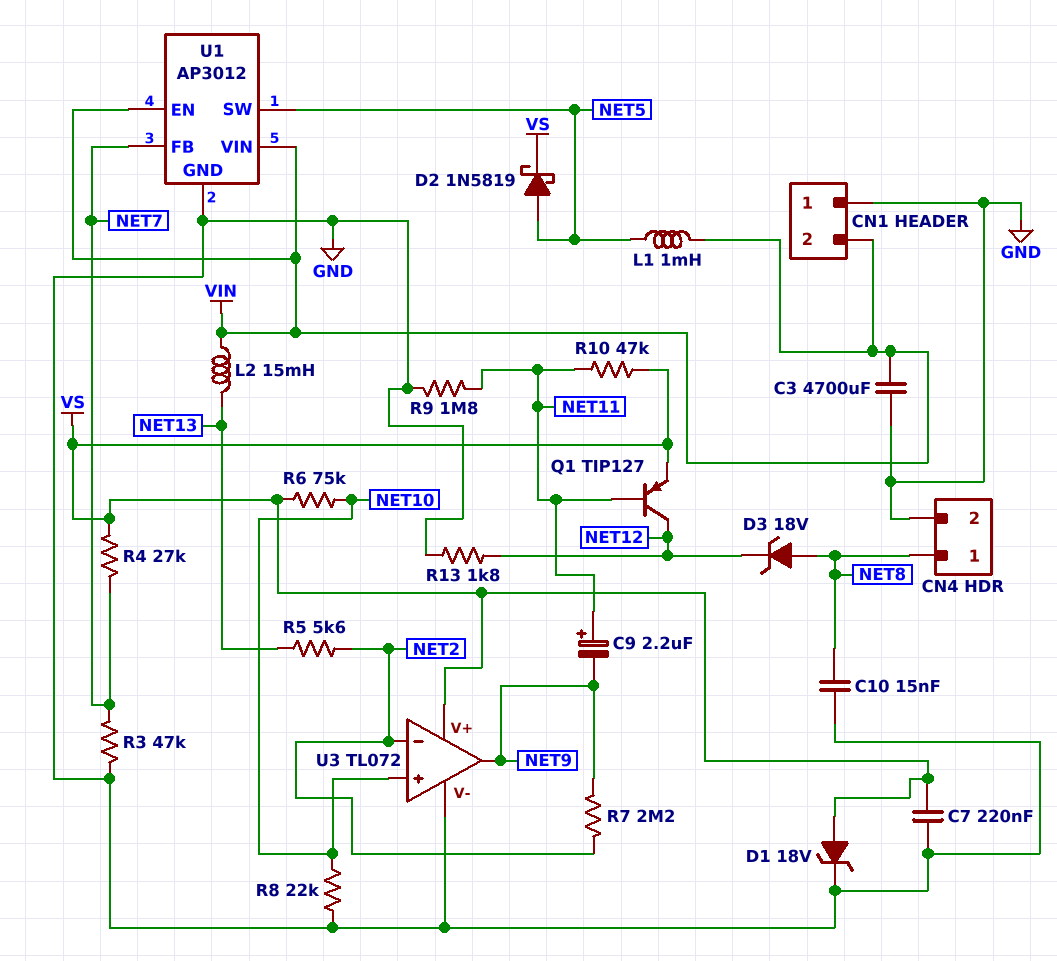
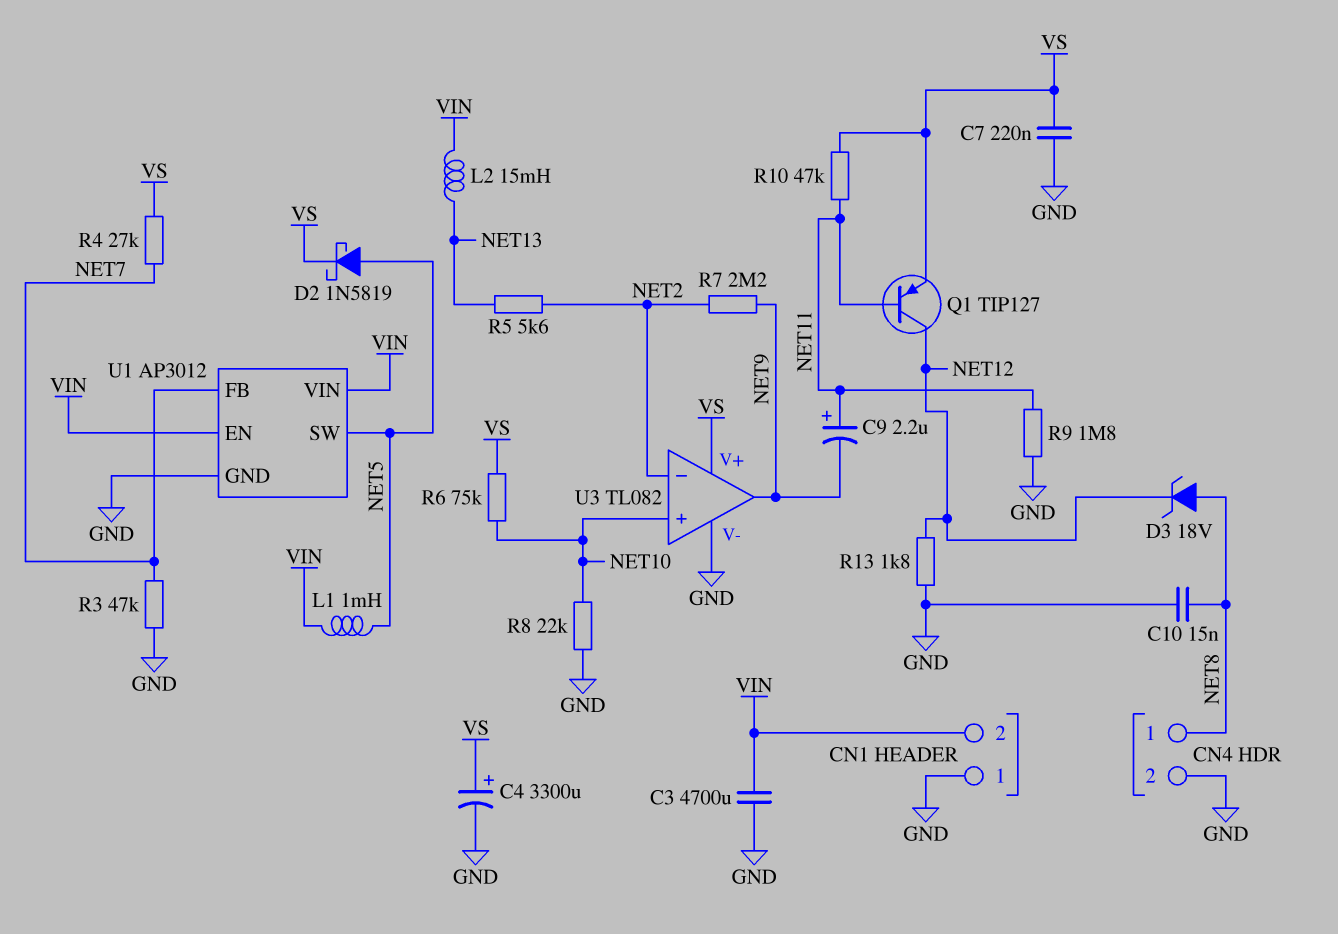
C4: none -> 3300uF (plus VS, minus GND)
D1: zener 18V (A VS, K GND) -> none
U3: TL072 -> TL082

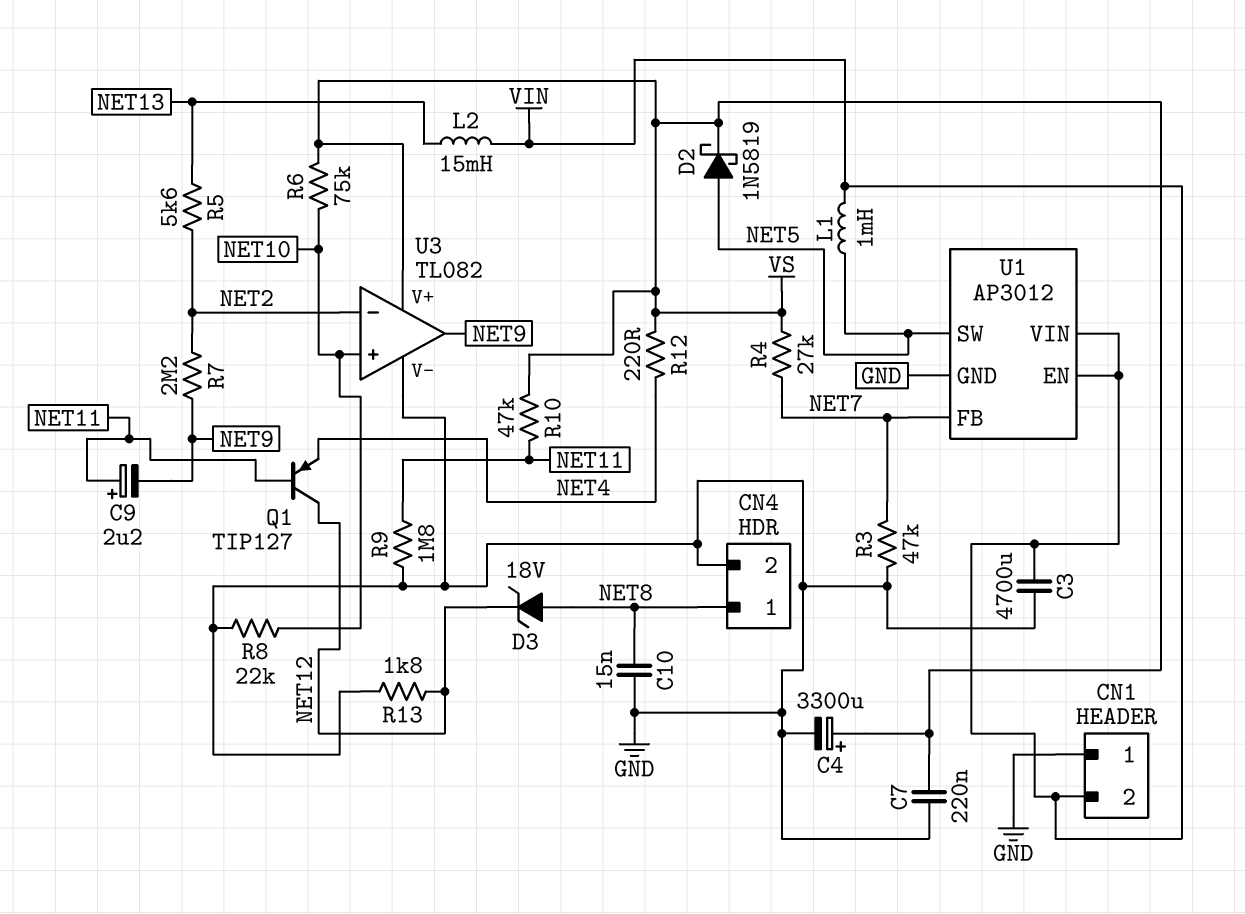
Q1: PNP TIP127 (B NET11, C NET12, E VS) -> PNP TIP127 (B NET11, C NET12, E NET4)
R12: none -> 220 (NET4, VS)

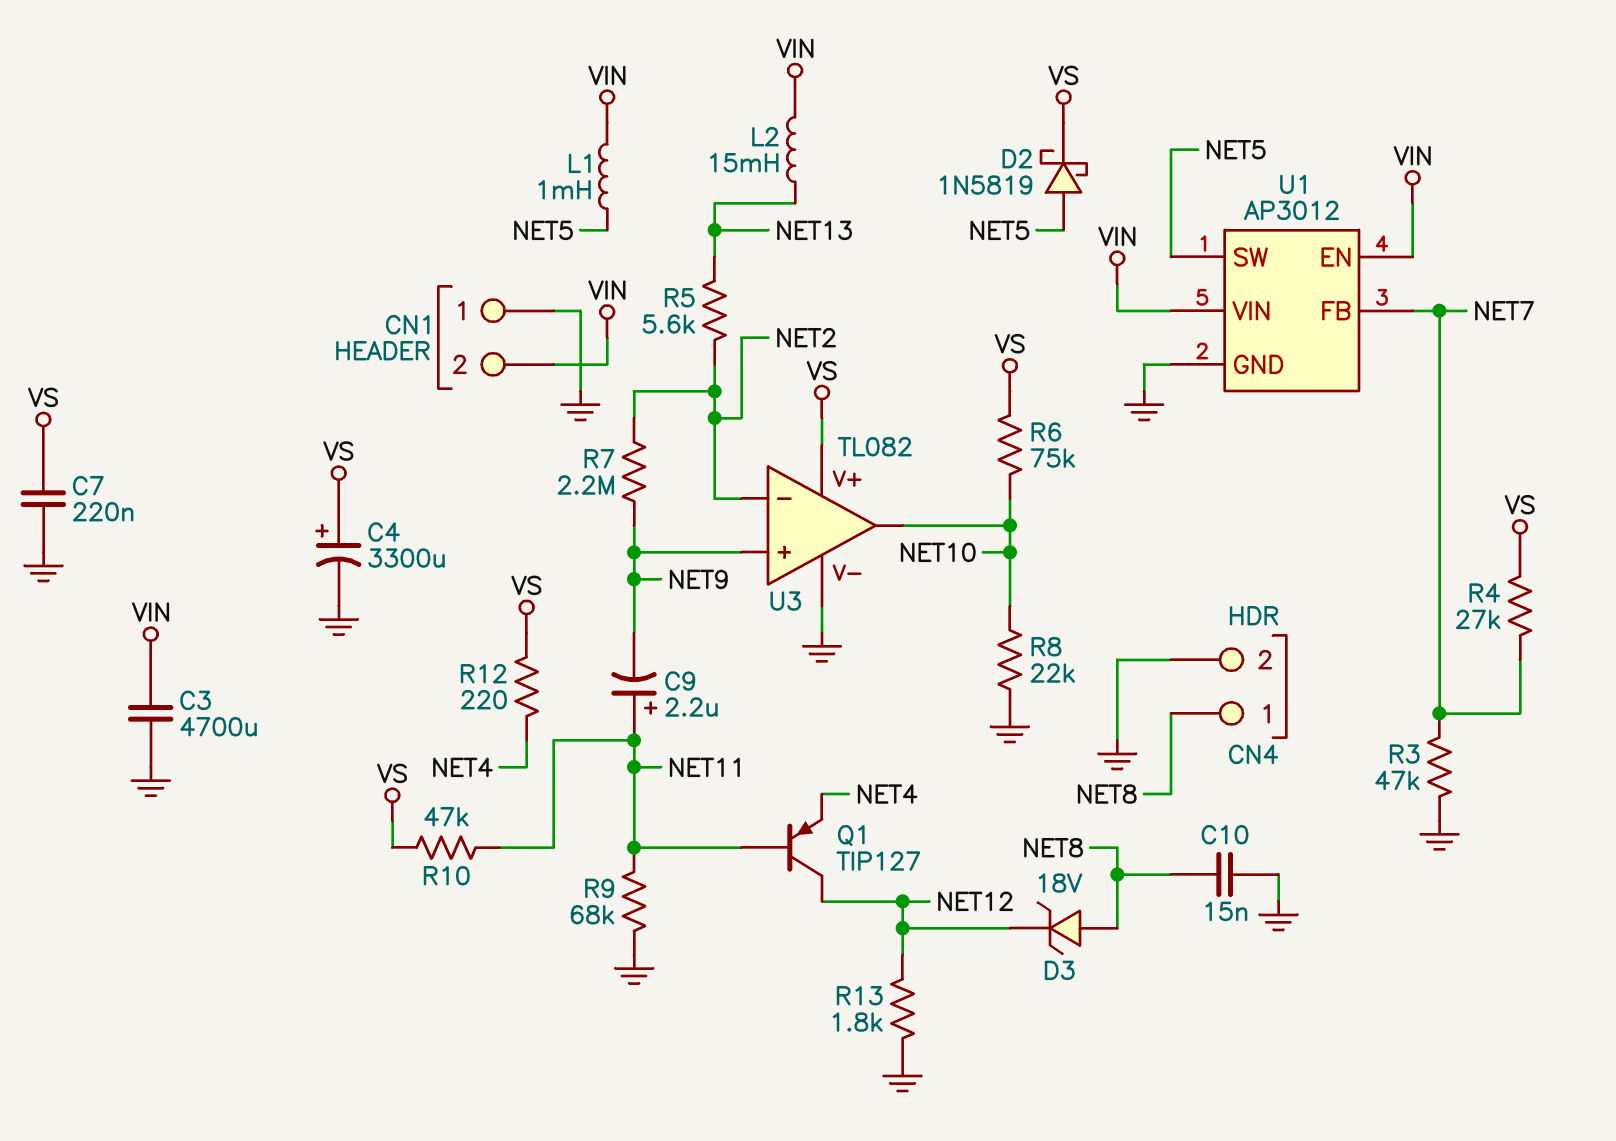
R9: 1.8M (GND, NET11) -> 68k (GND, NET11)
U3 pin in+: NET10 -> NET9
U3 pin out: NET9 -> NET10

